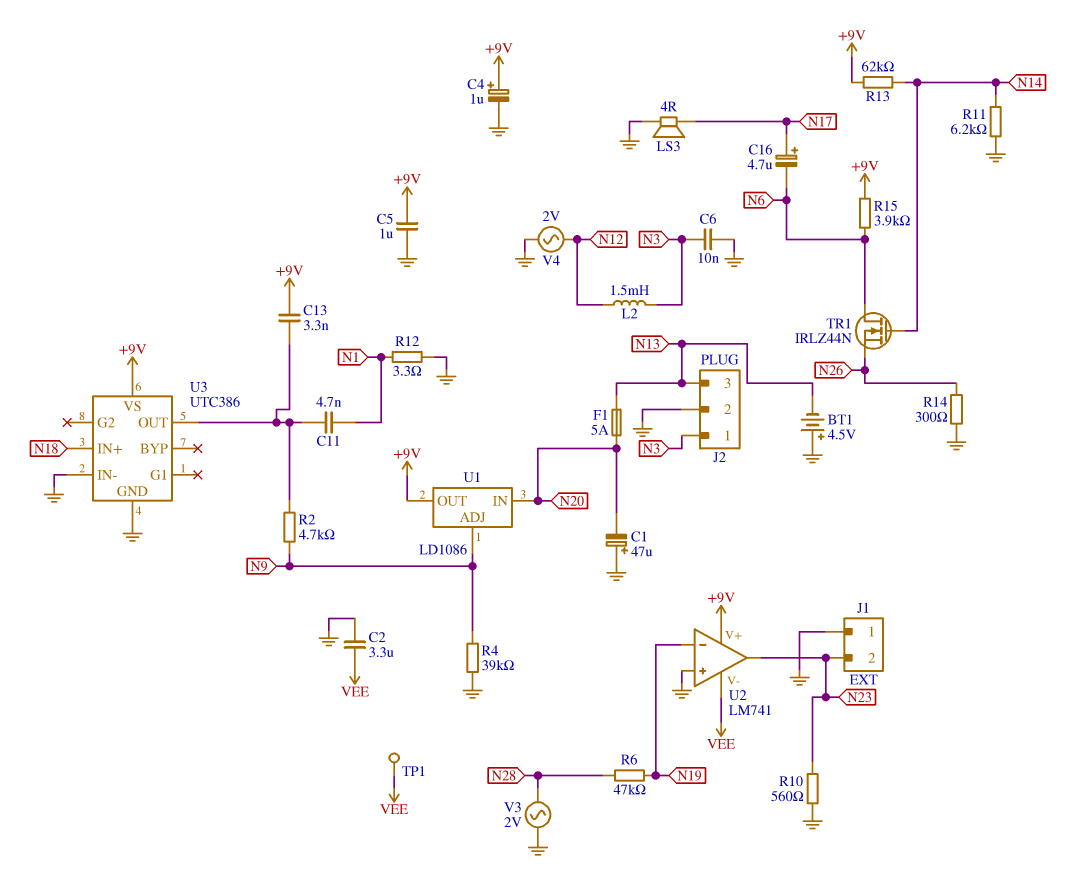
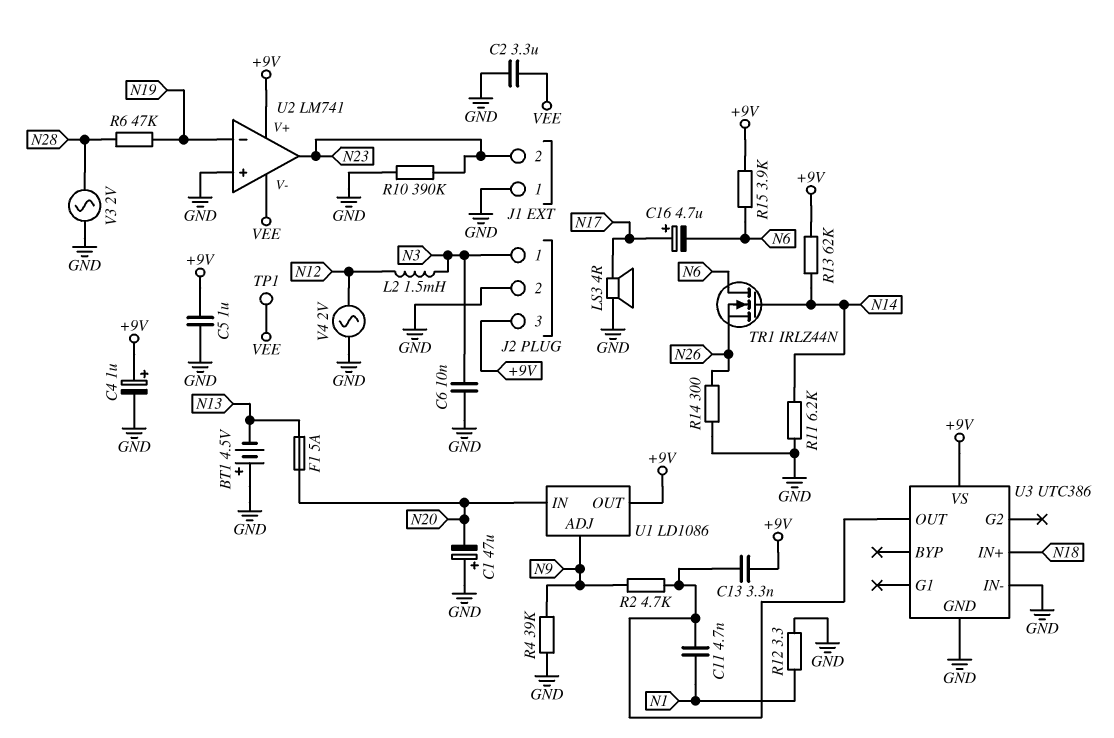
J2 pin 3: N13 -> +9V
R10: 560 (GND, N23) -> 390k (GND, N23)

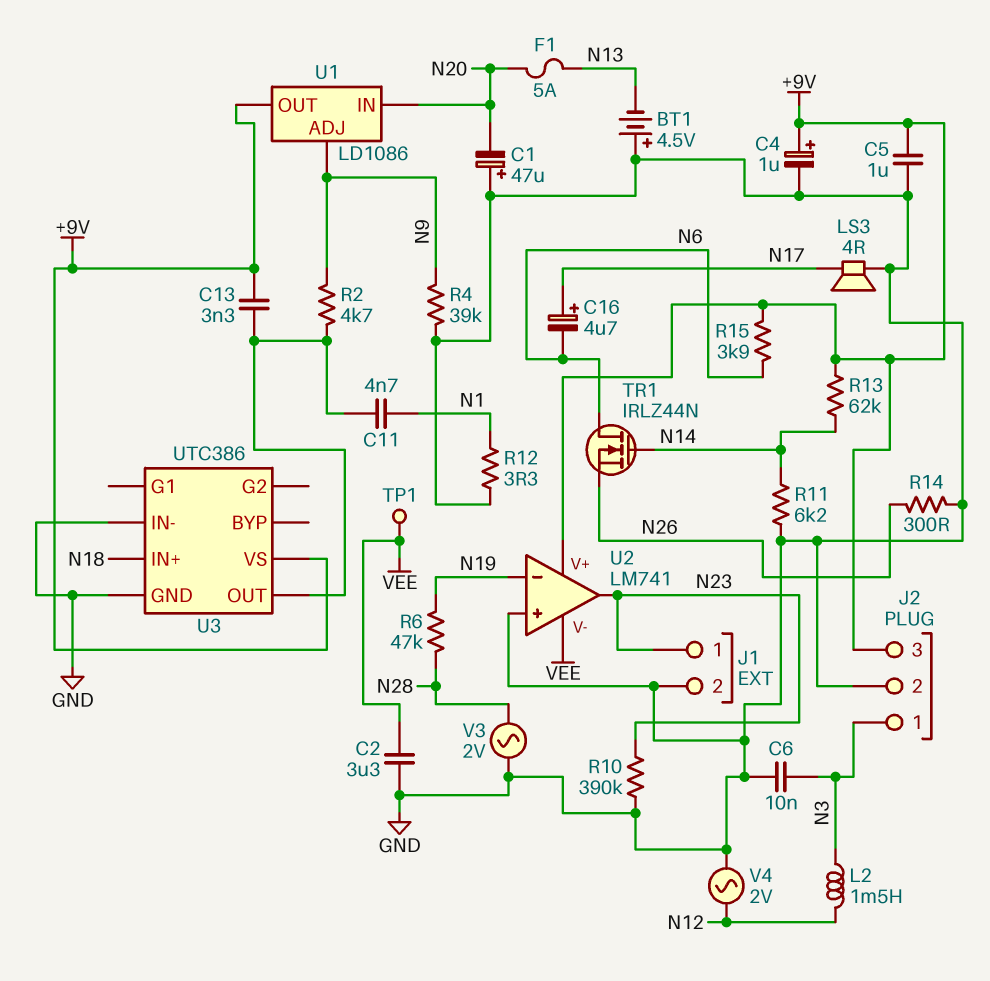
J1 pin 1: GND -> N23
J1 pin 2: N23 -> GND

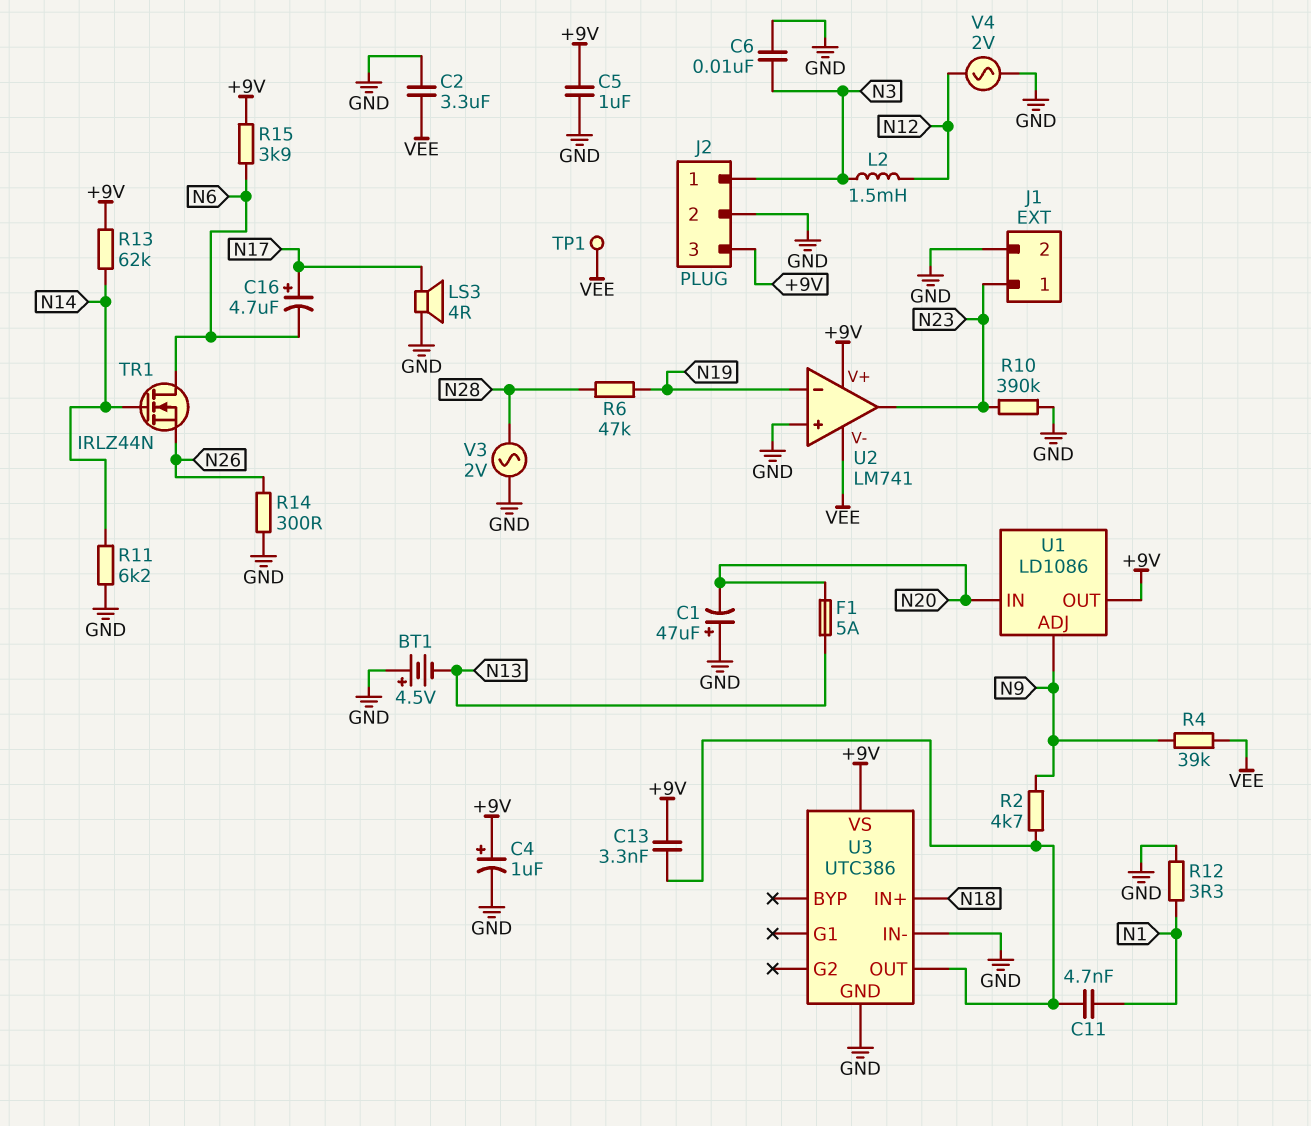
R4: 39k (GND, N9) -> 39k (N9, VEE)

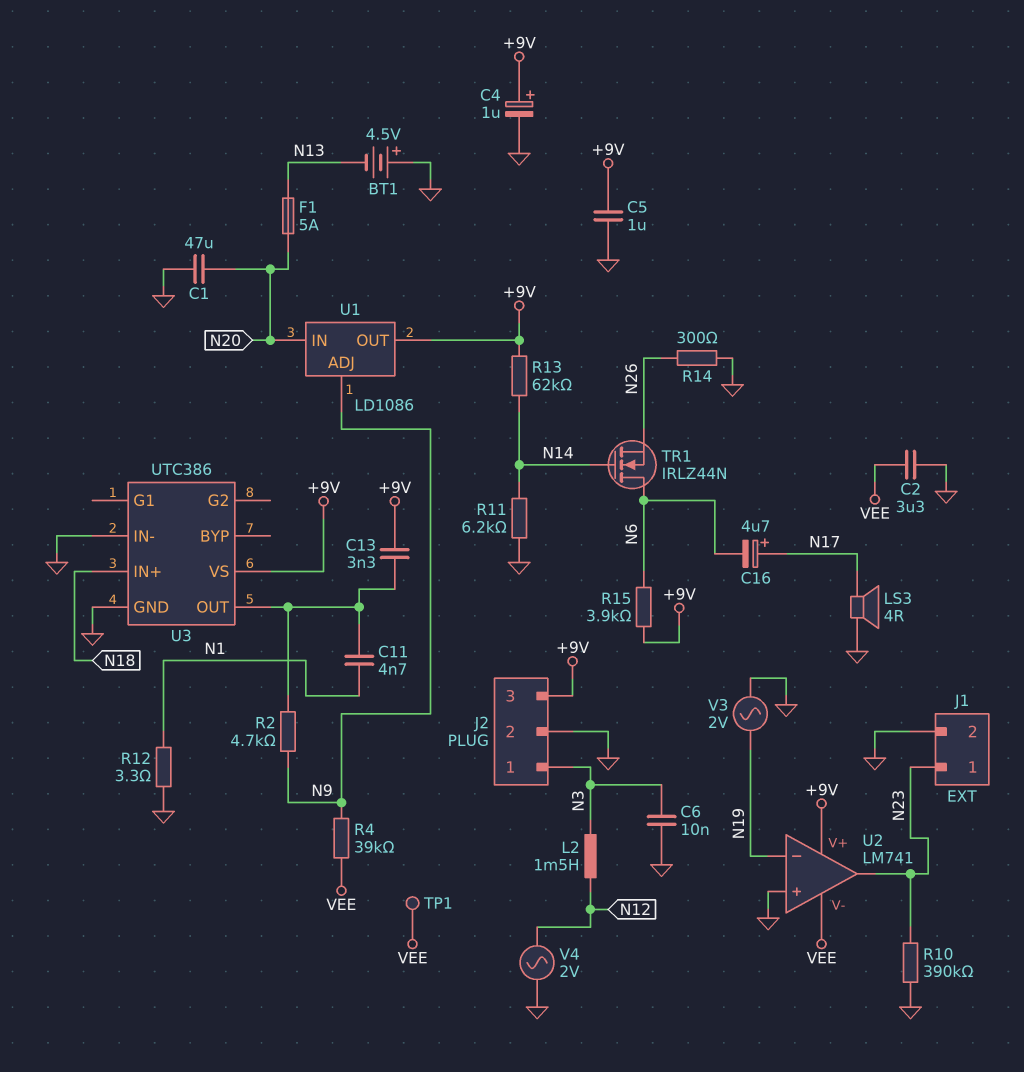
C1: 47uF (plus GND, minus N20) -> 47uF (GND, N20)
R6: 47k (N19, N28) -> none
V3: AC 2V (GND, N28) -> AC 2V (GND, N19)

